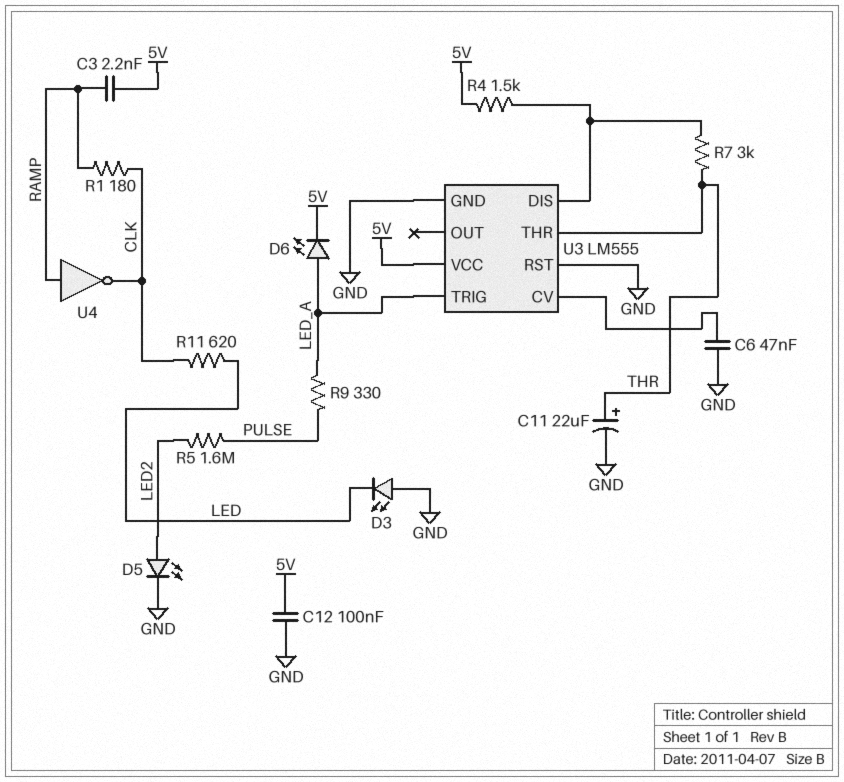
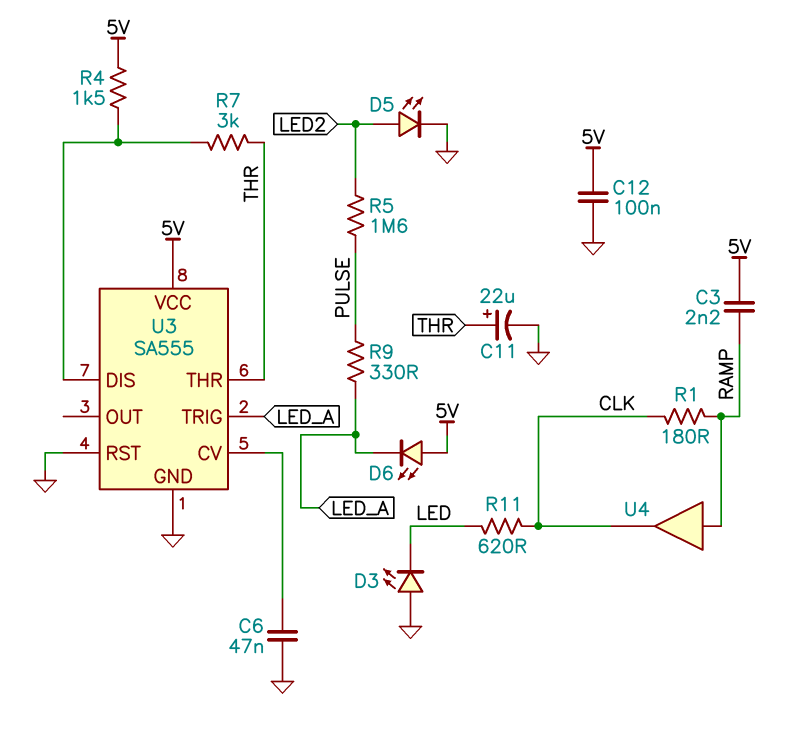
D6: LED (A LED_A, K 5V) -> LED (A 5V, K LED_A)
U3: LM555 -> SA555
U4: NOT (in RAMP, out CLK) -> buffer (in RAMP, out CLK)

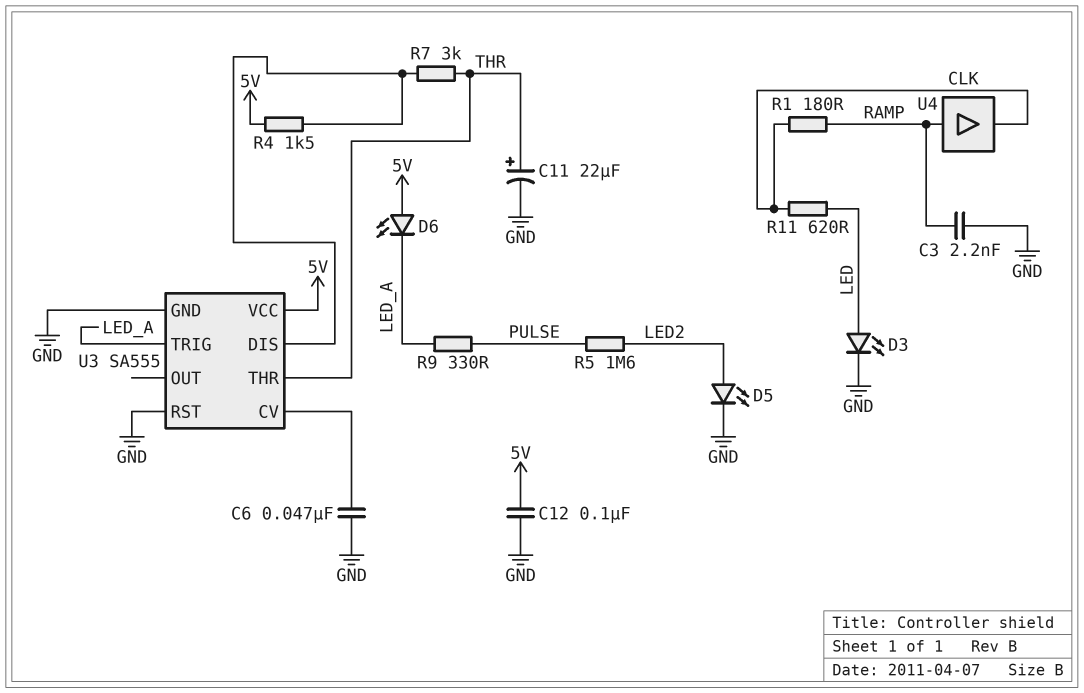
C3: 2.2nF (5V, RAMP) -> 2.2nF (GND, RAMP)
D3: LED (A GND, K LED) -> LED (A LED, K GND)

